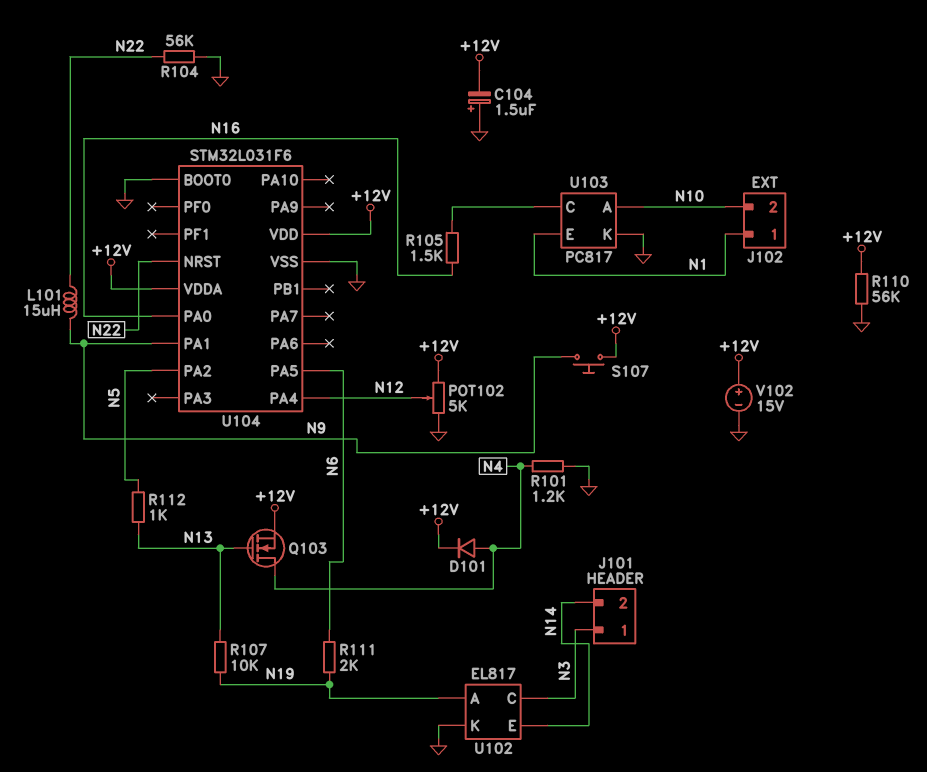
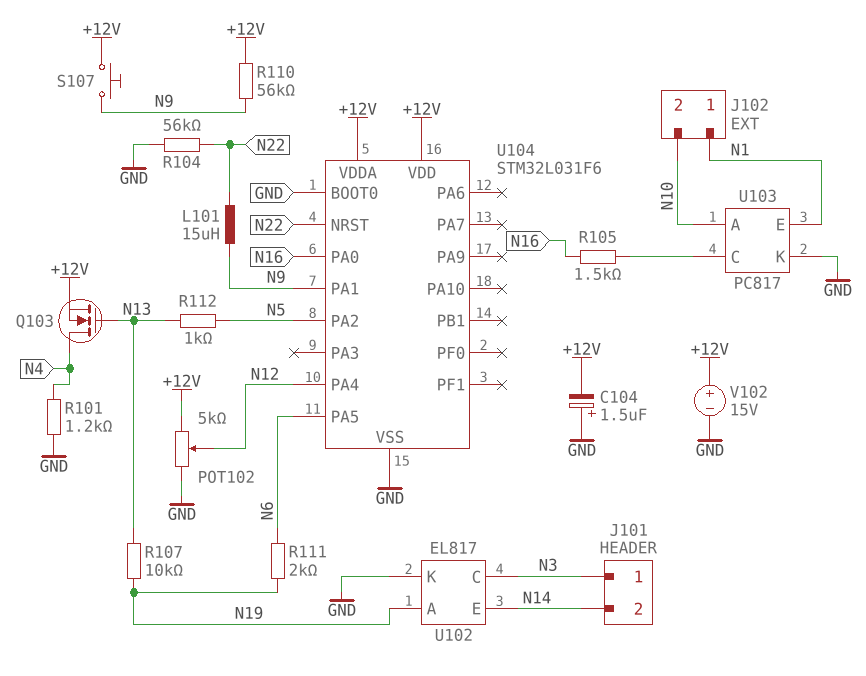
D101: diode (A N4, K +12V) -> none
R110: 56k (+12V, GND) -> 56k (+12V, N9)

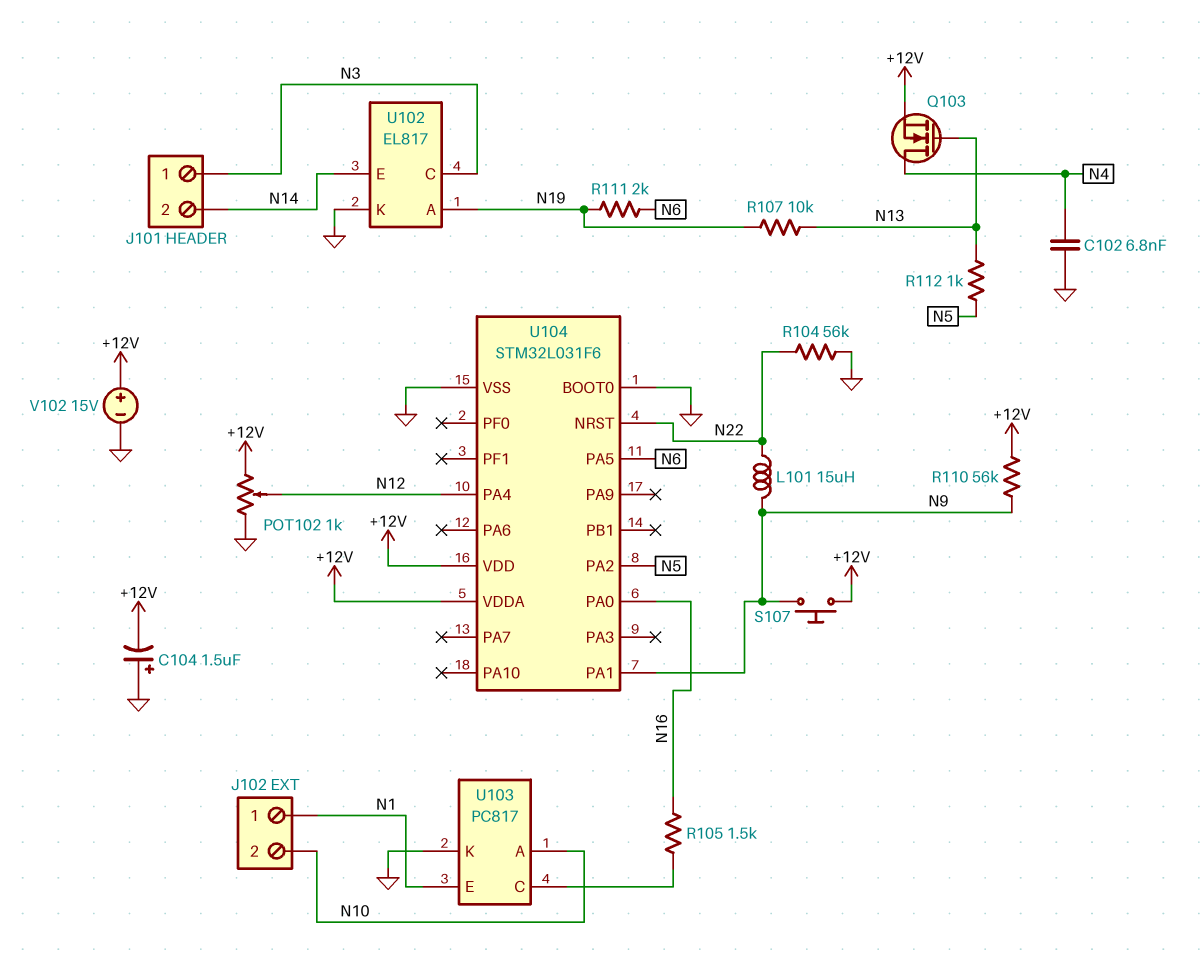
C102: none -> 6.8nF (GND, N4)
POT102: 5k (+12V, GND, wiper N12) -> 1k (+12V, GND, wiper N12)
R101: 1.2k (GND, N4) -> none

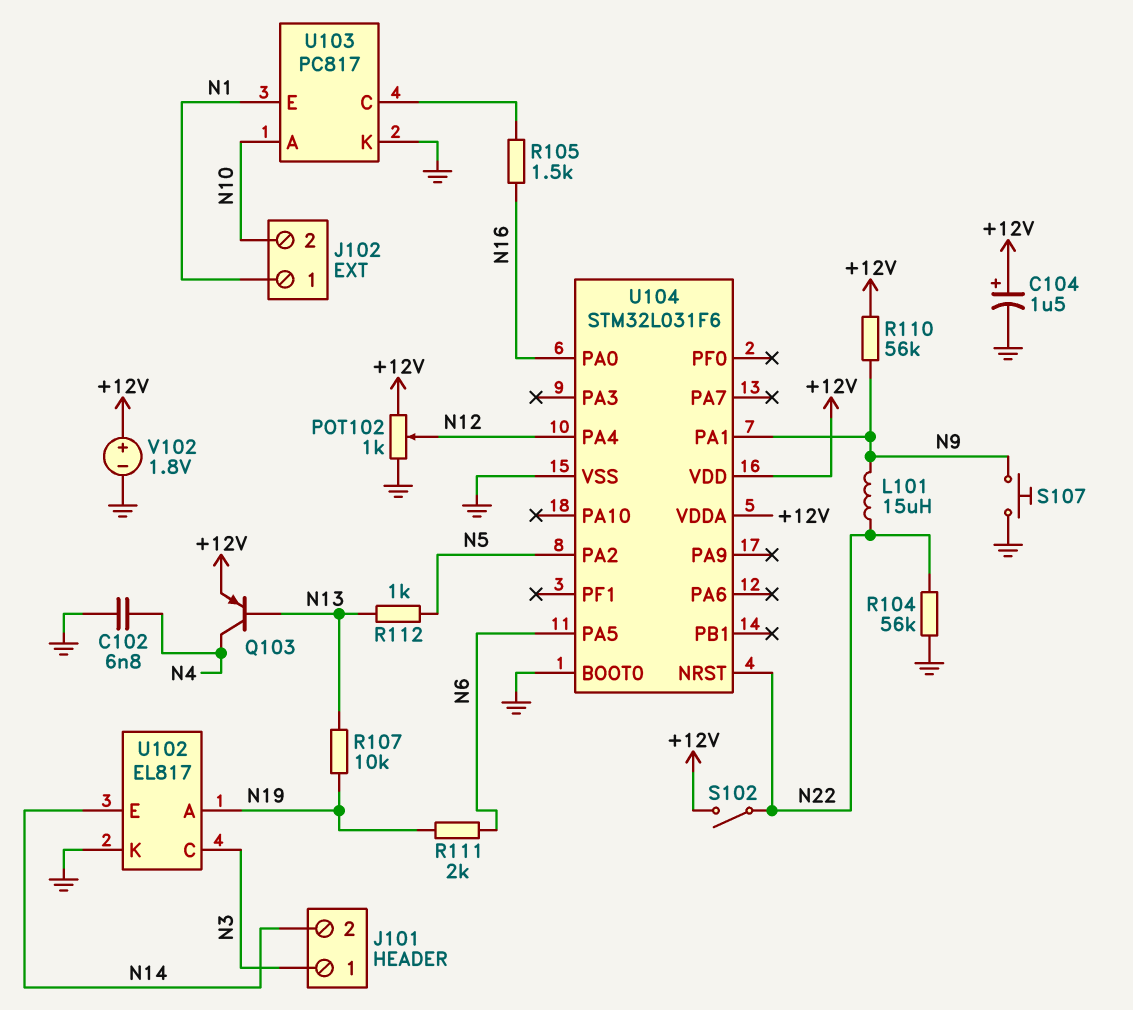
C104: 1.5uF (plus GND, minus +12V) -> 1.5uF (plus +12V, minus GND)
Q103: NMOS (G N13, D N4, S +12V) -> PNP (B N13, C N4, E +12V)
S102: none -> switch (+12V, N22)
S107: button (+12V, N9) -> button (GND, N9)
V102: 15V (plus +12V, minus GND) -> 1.8V (plus +12V, minus GND)

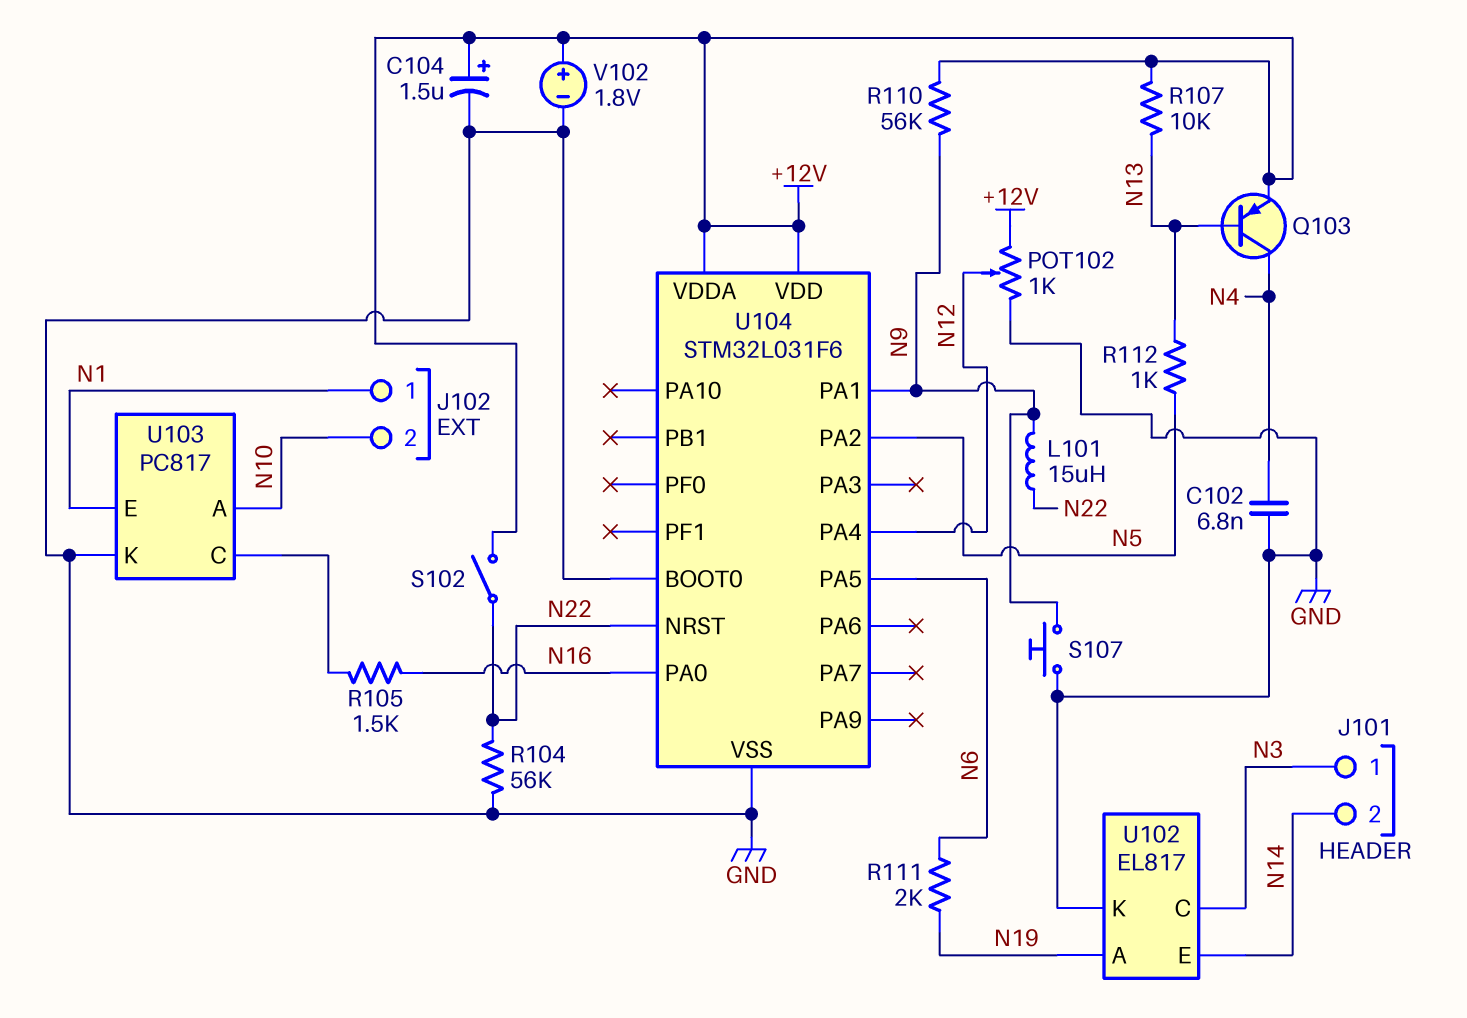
R107: 10k (N13, N19) -> 10k (+12V, N13)

